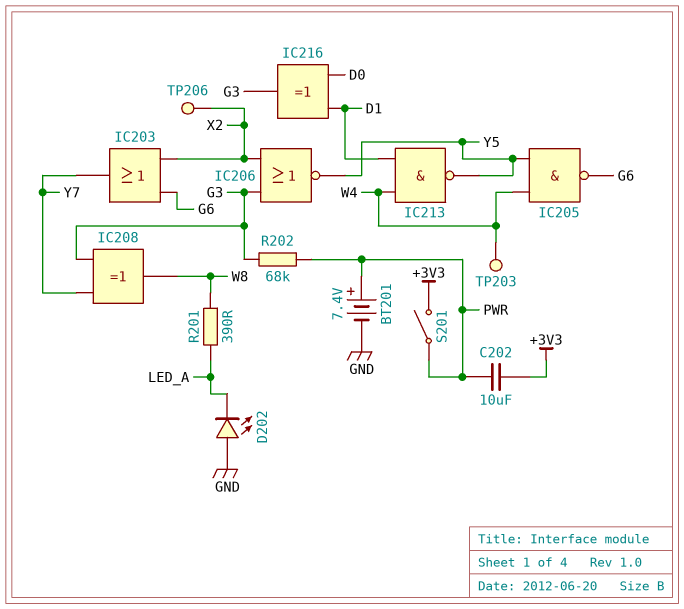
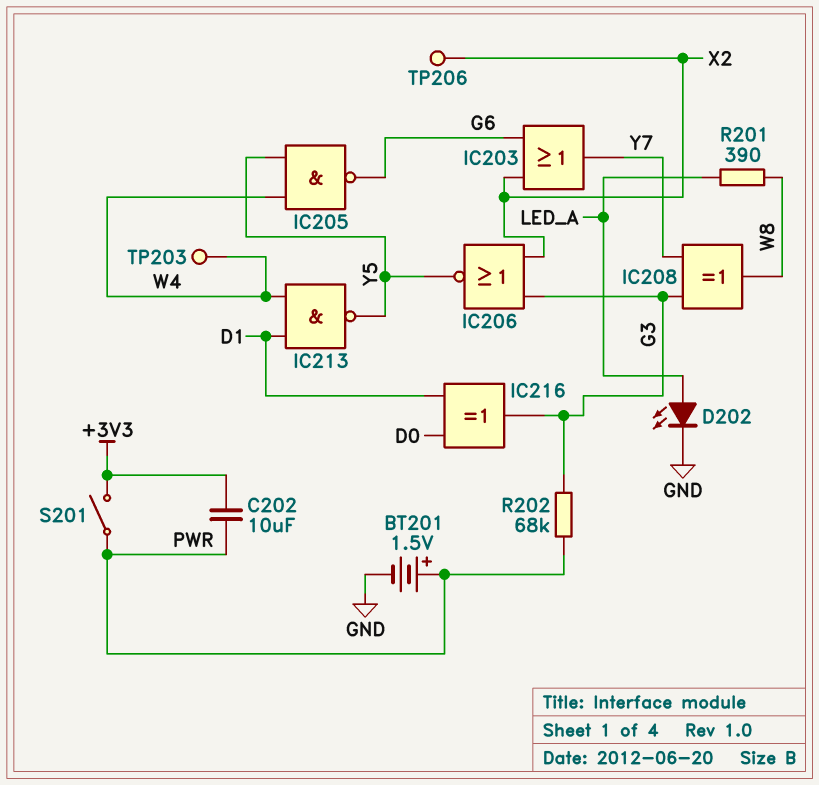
BT201: 7.4V (plus PWR, minus GND) -> 1.5V (plus PWR, minus GND)
D202: LED (A GND, K LED_A) -> LED (A LED_A, K GND)

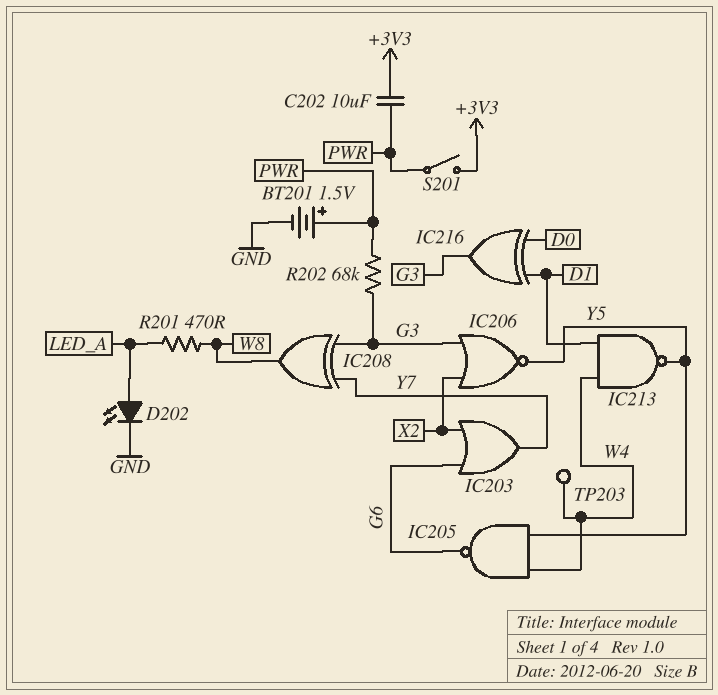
R201: 390 (LED_A, W8) -> 470 (LED_A, W8)
TP206: test point (X2) -> none

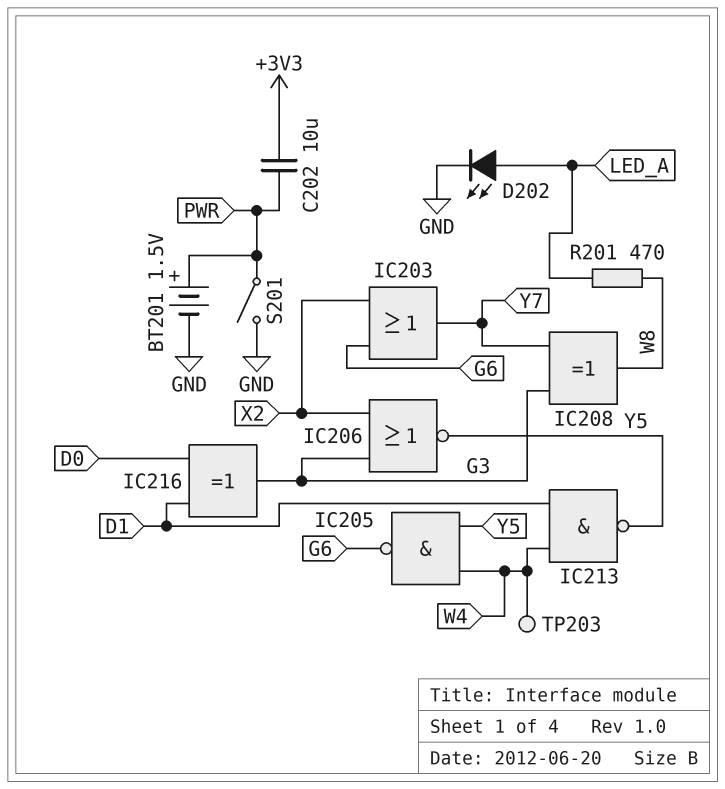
R202: 68k (G3, PWR) -> none
S201: switch (+3V3, PWR) -> switch (GND, PWR)

